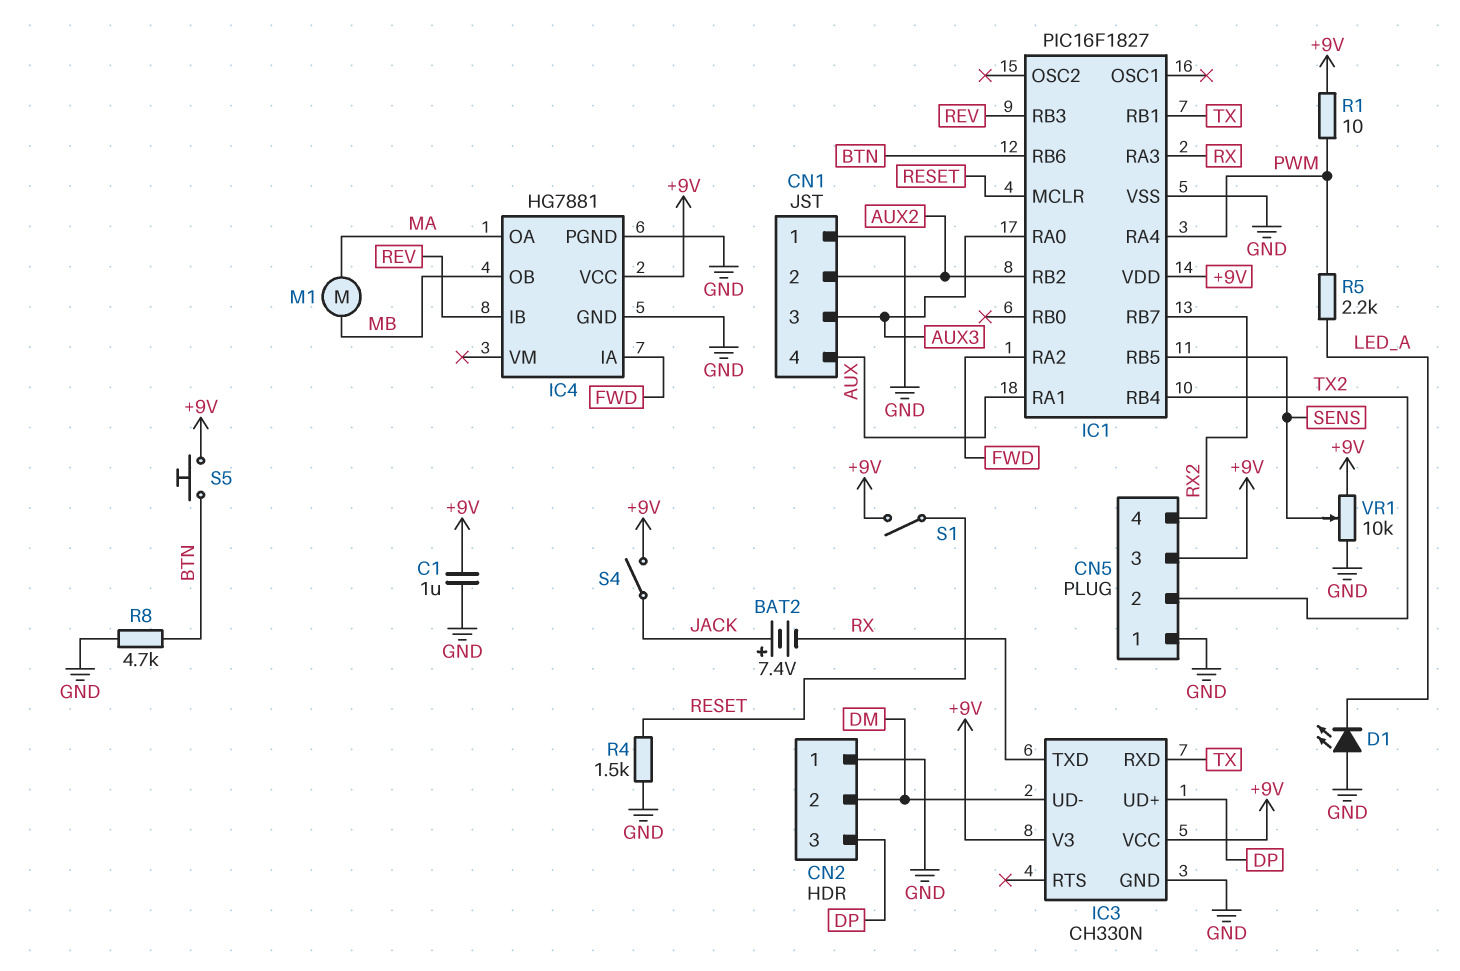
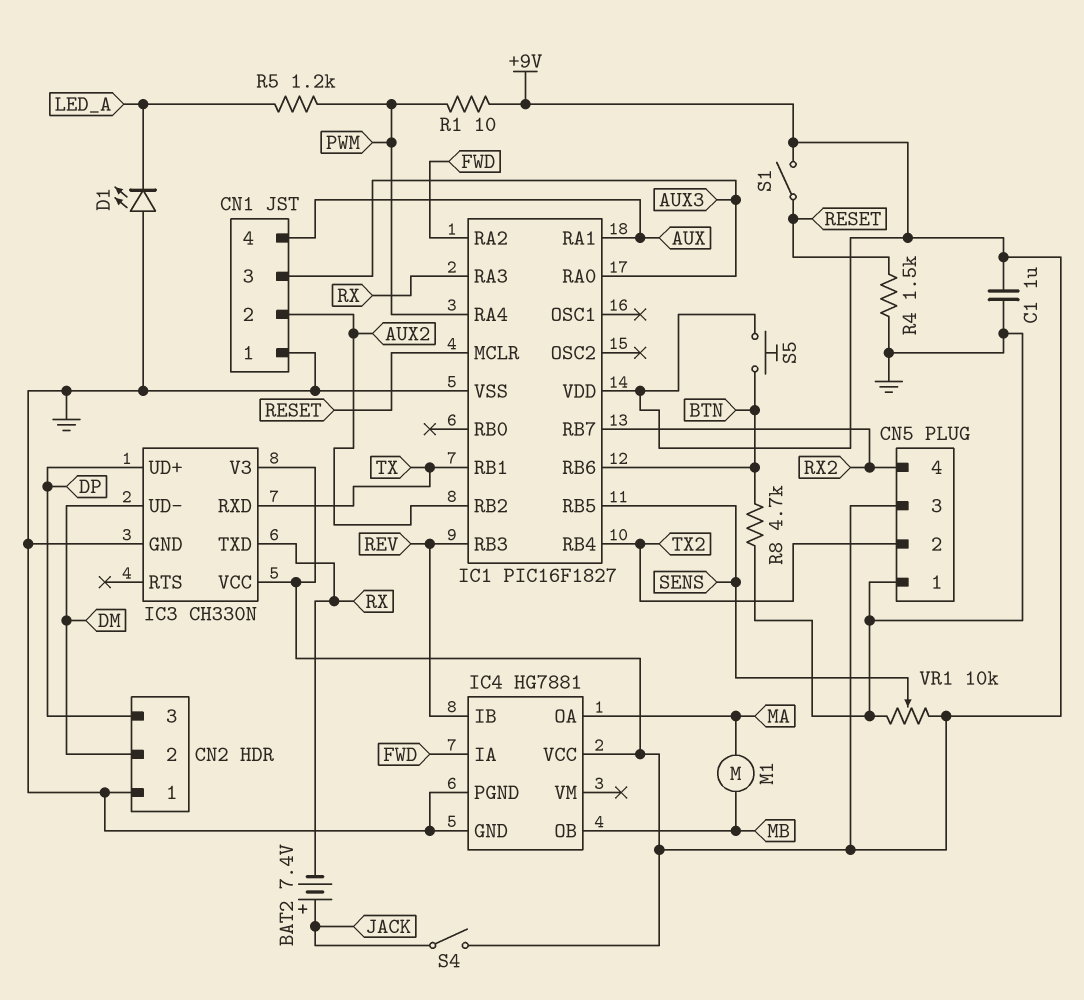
R5: 2.2k (LED_A, PWM) -> 1.2k (LED_A, PWM)

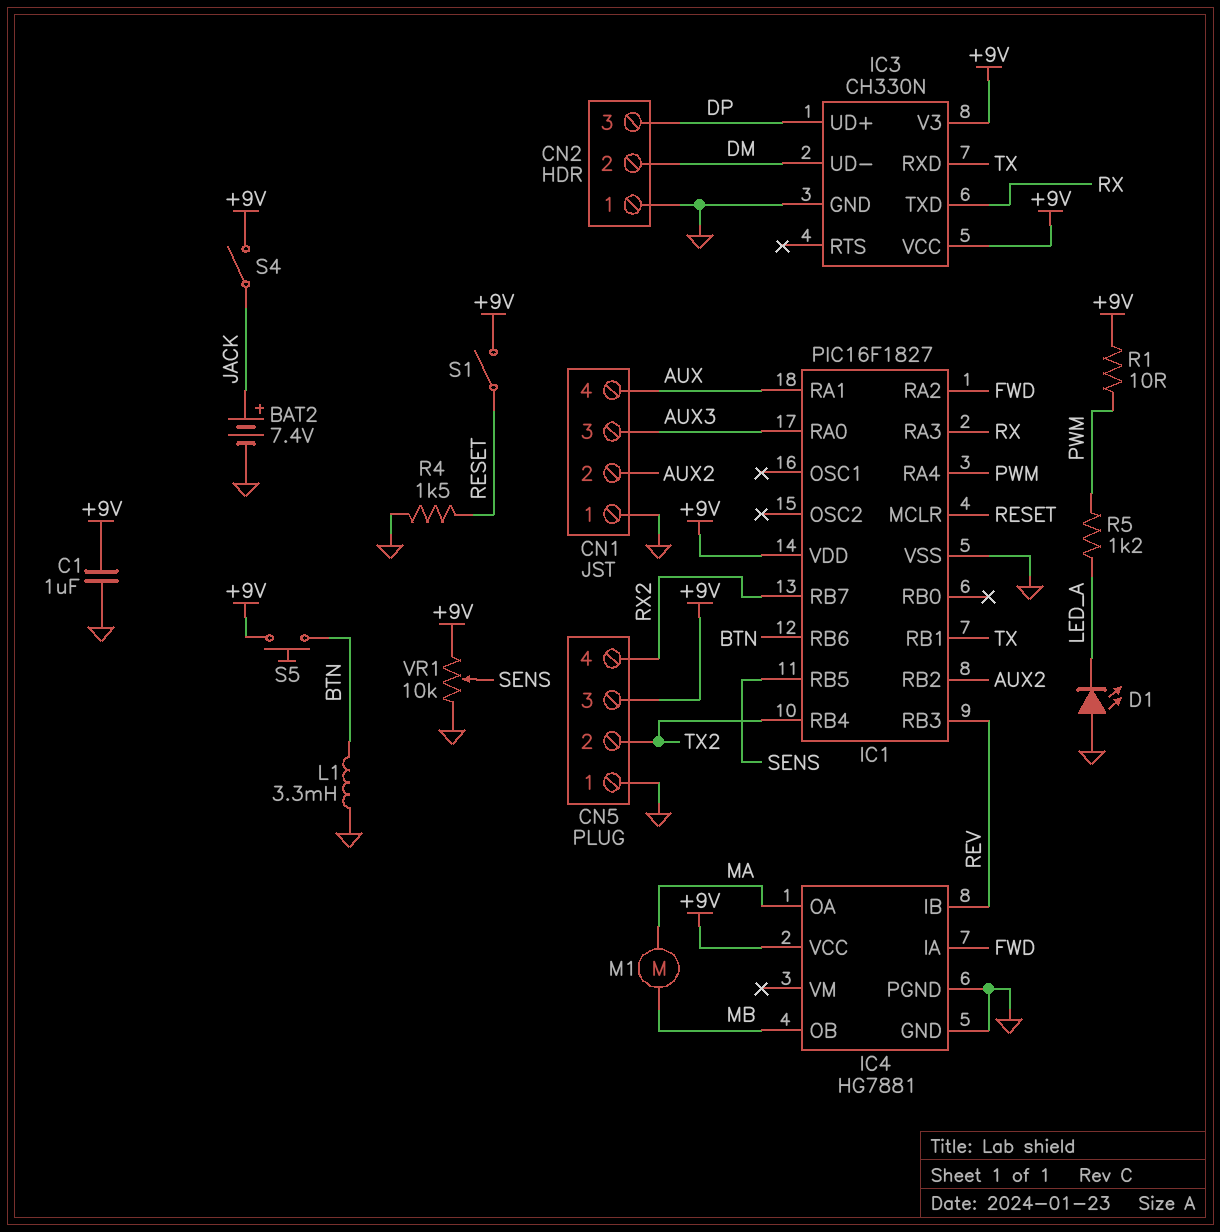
BAT2: 7.4V (plus JACK, minus RX) -> 7.4V (plus JACK, minus GND)
L1: none -> 3.3mH (BTN, GND)
R8: 4.7k (BTN, GND) -> none

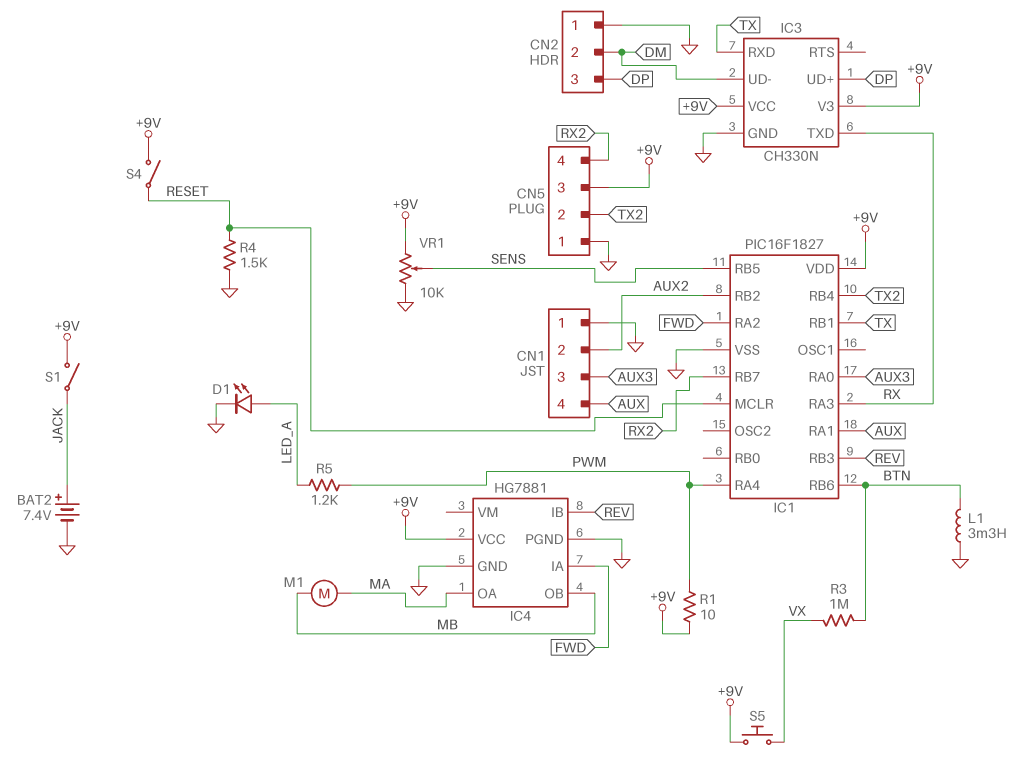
C1: 1uF (+9V, GND) -> none
D1: LED (A GND, K LED_A) -> LED (A LED_A, K GND)
R3: none -> 1M (BTN, VX)
S1: switch (+9V, RESET) -> switch (+9V, JACK)
S4: switch (+9V, JACK) -> switch (+9V, RESET)
S5: button (+9V, BTN) -> button (+9V, VX)

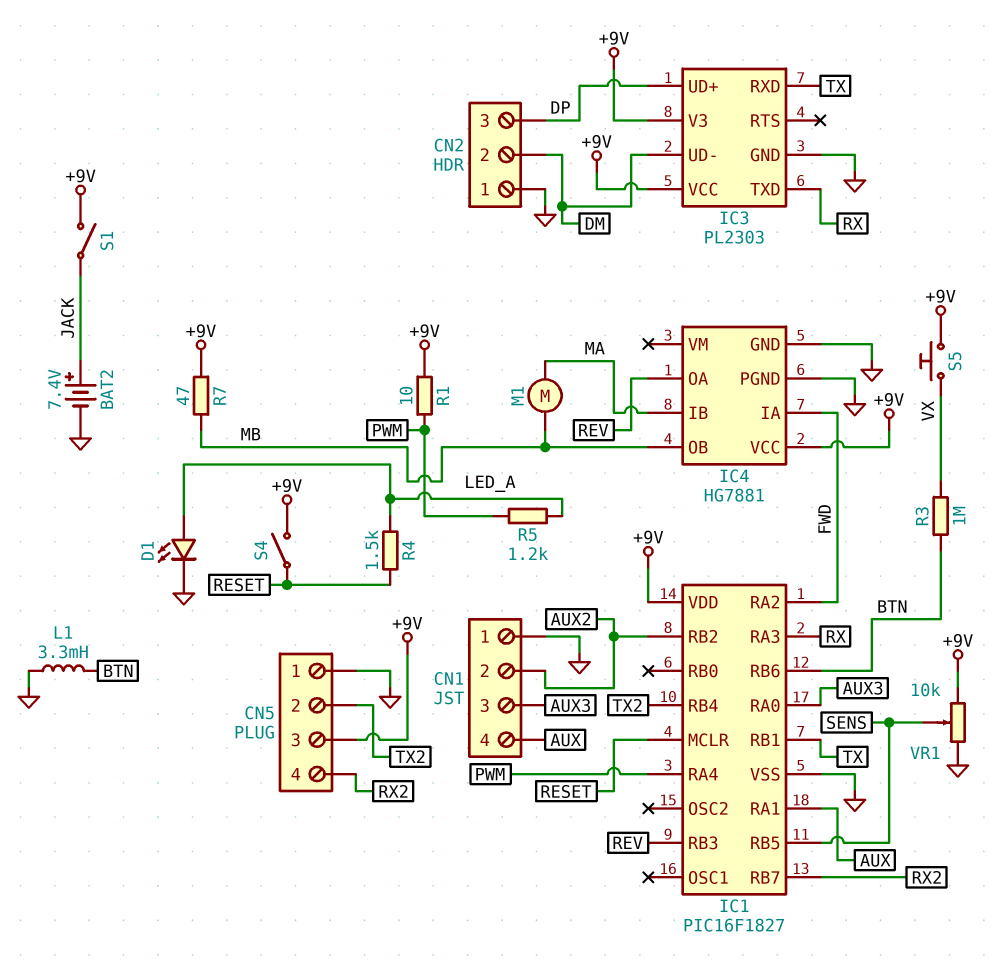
IC3: CH330N -> PL2303
IC4 pin IB: REV -> MA
IC4 pin OA: MA -> REV
R4: 1.5k (GND, RESET) -> 1.5k (LED_A, RESET)
R7: none -> 47 (+9V, MB)

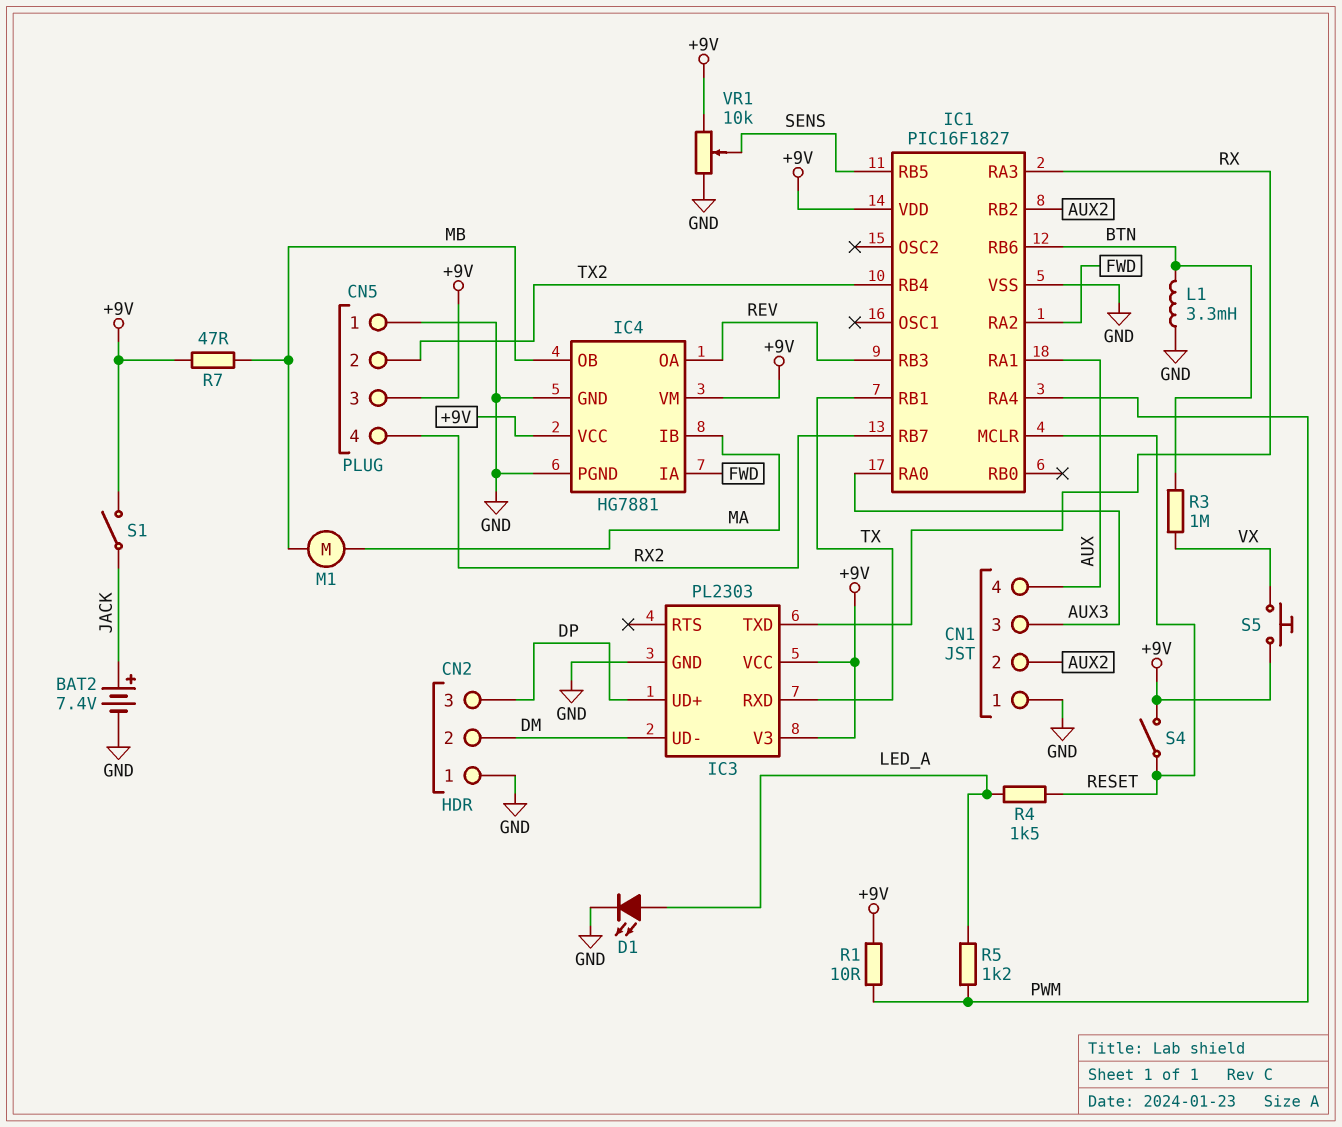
IC4 pin VM: none -> +9V

